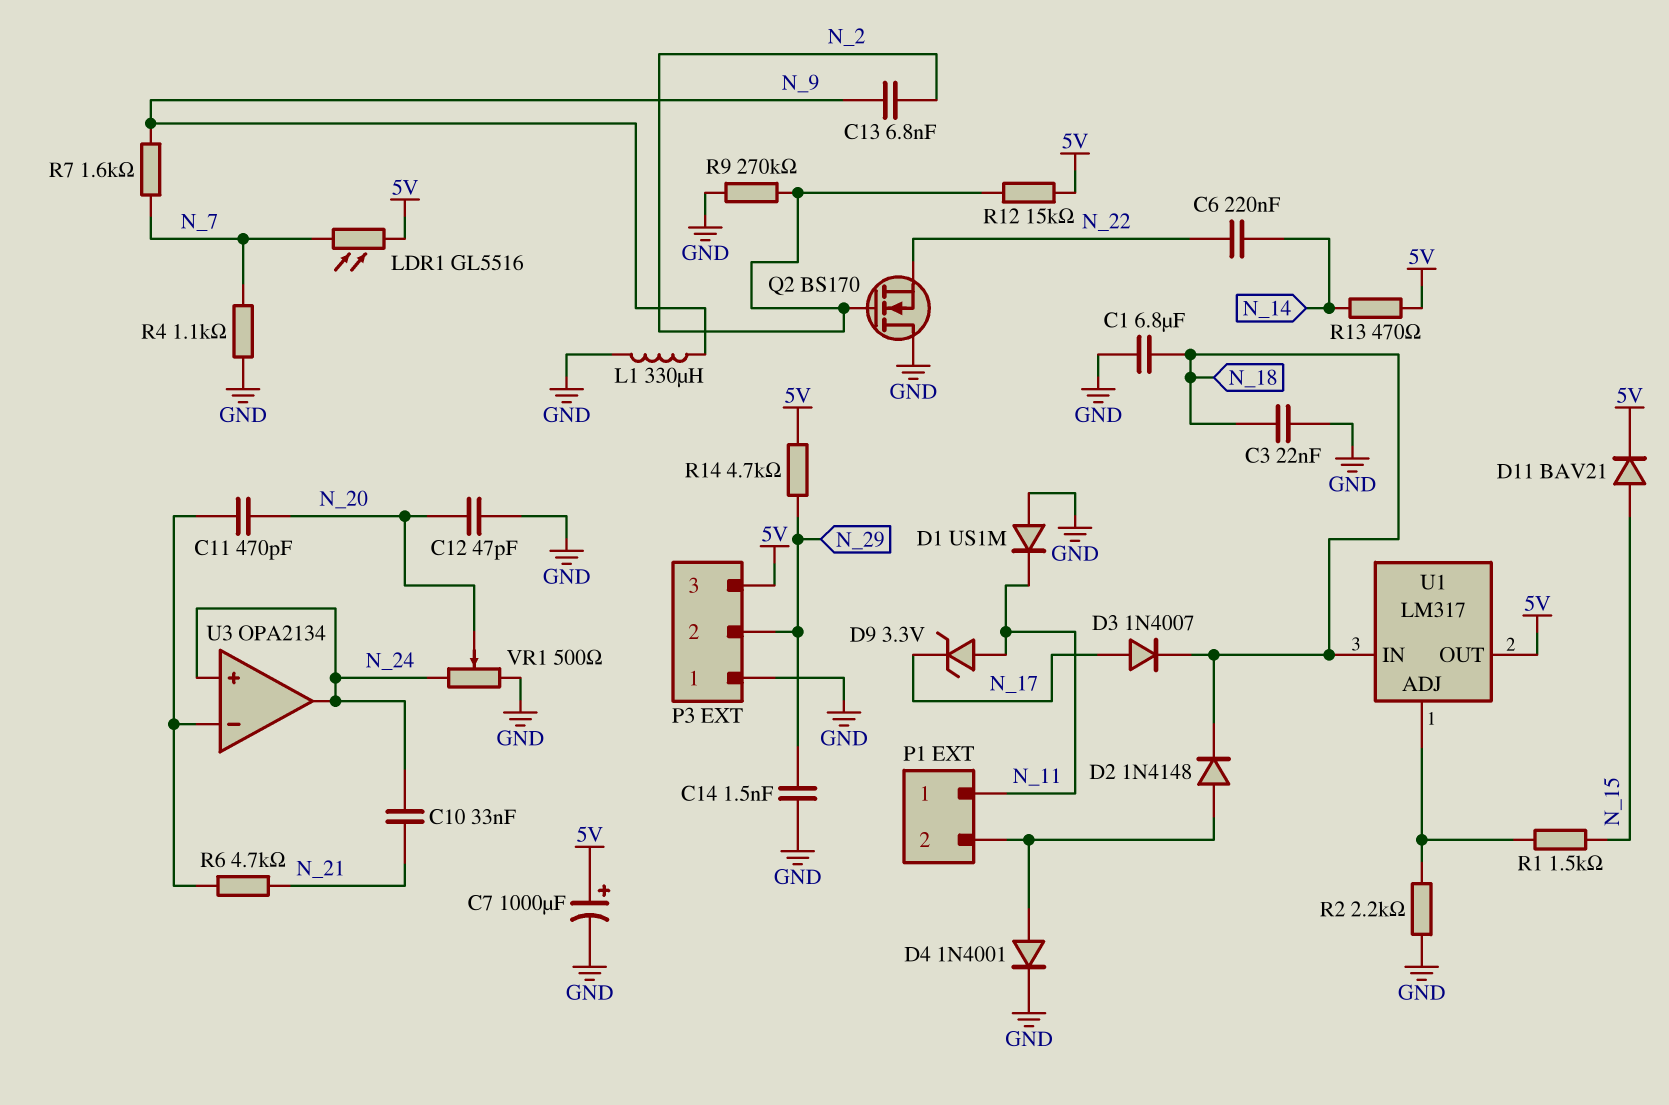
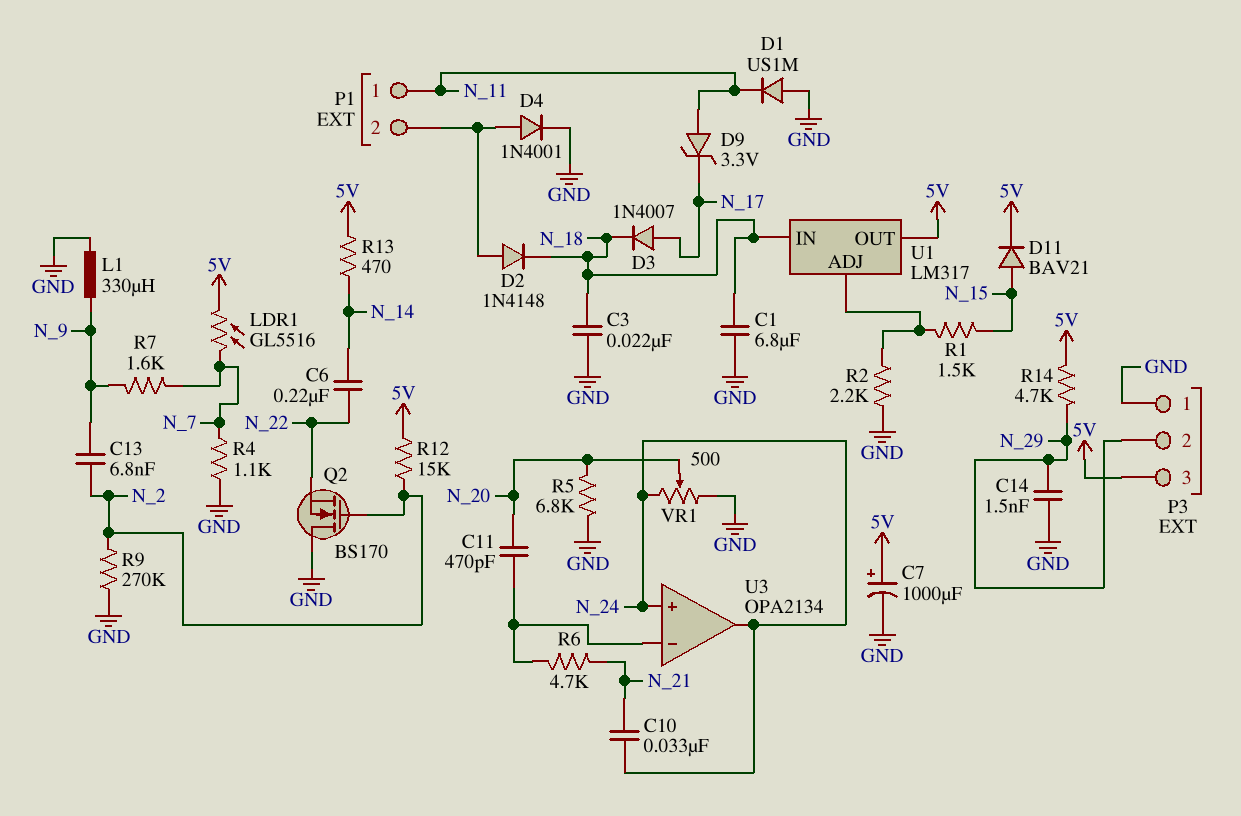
C12: 47pF (GND, N_20) -> none
R5: none -> 6.8k (GND, N_20)

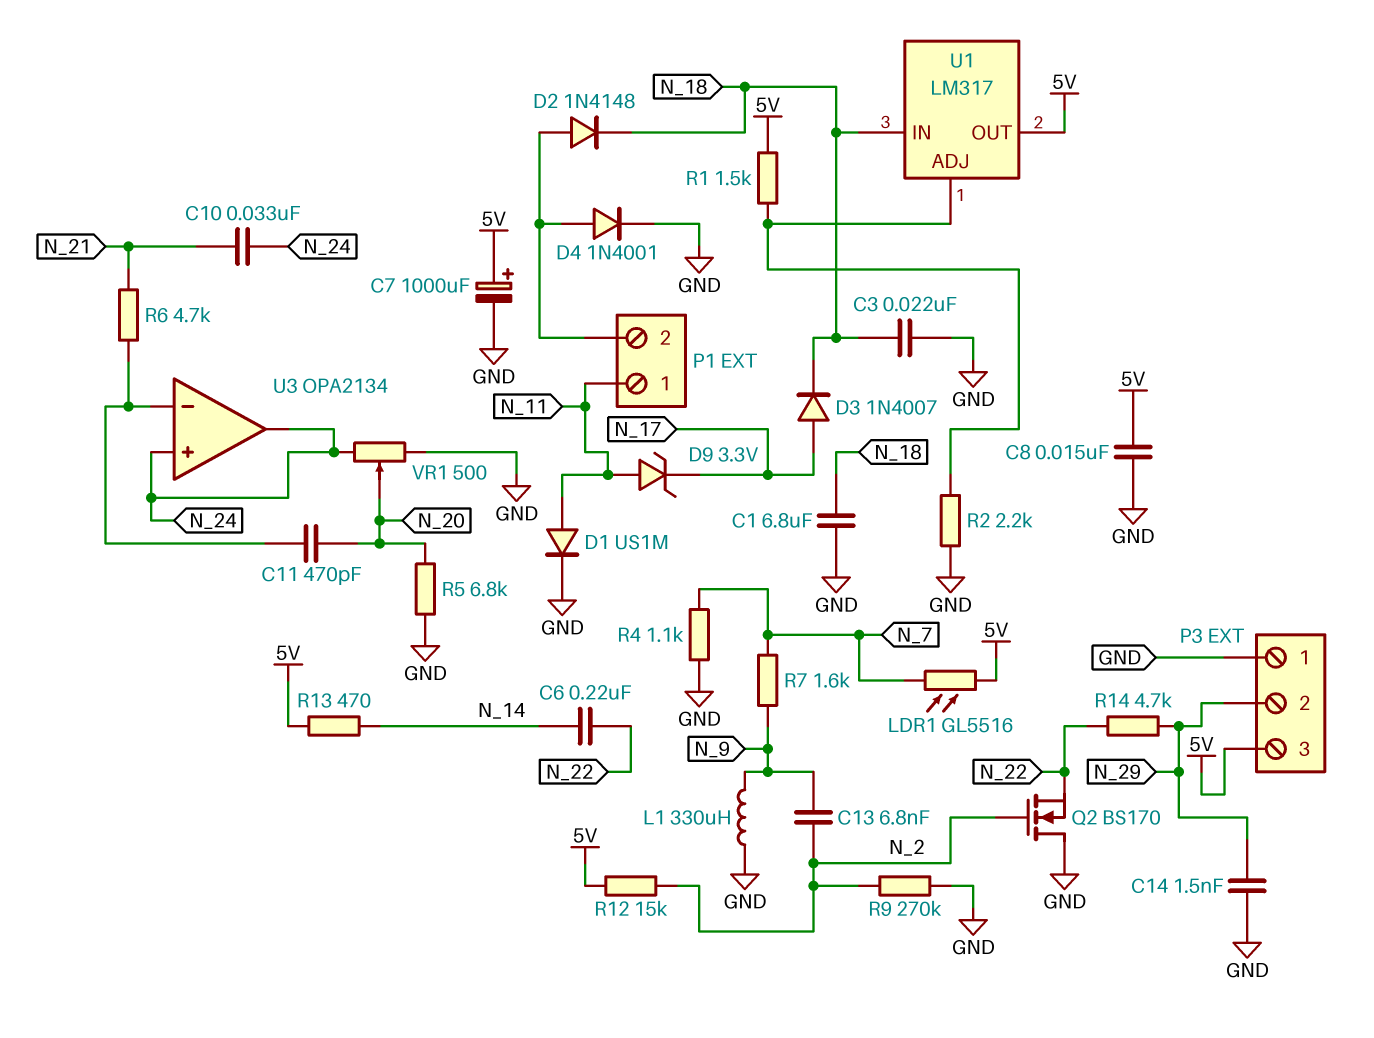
C8: none -> 15nF (5V, GND)
D1: diode US1M (A GND, K N_11) -> diode US1M (A N_11, K GND)
D11: diode BAV21 (A N_15, K 5V) -> none
R1: 1.5k (N_15, U1/ADJ) -> 1.5k (5V, U1/ADJ)
R14: 4.7k (5V, N_29) -> 4.7k (N_22, N_29)

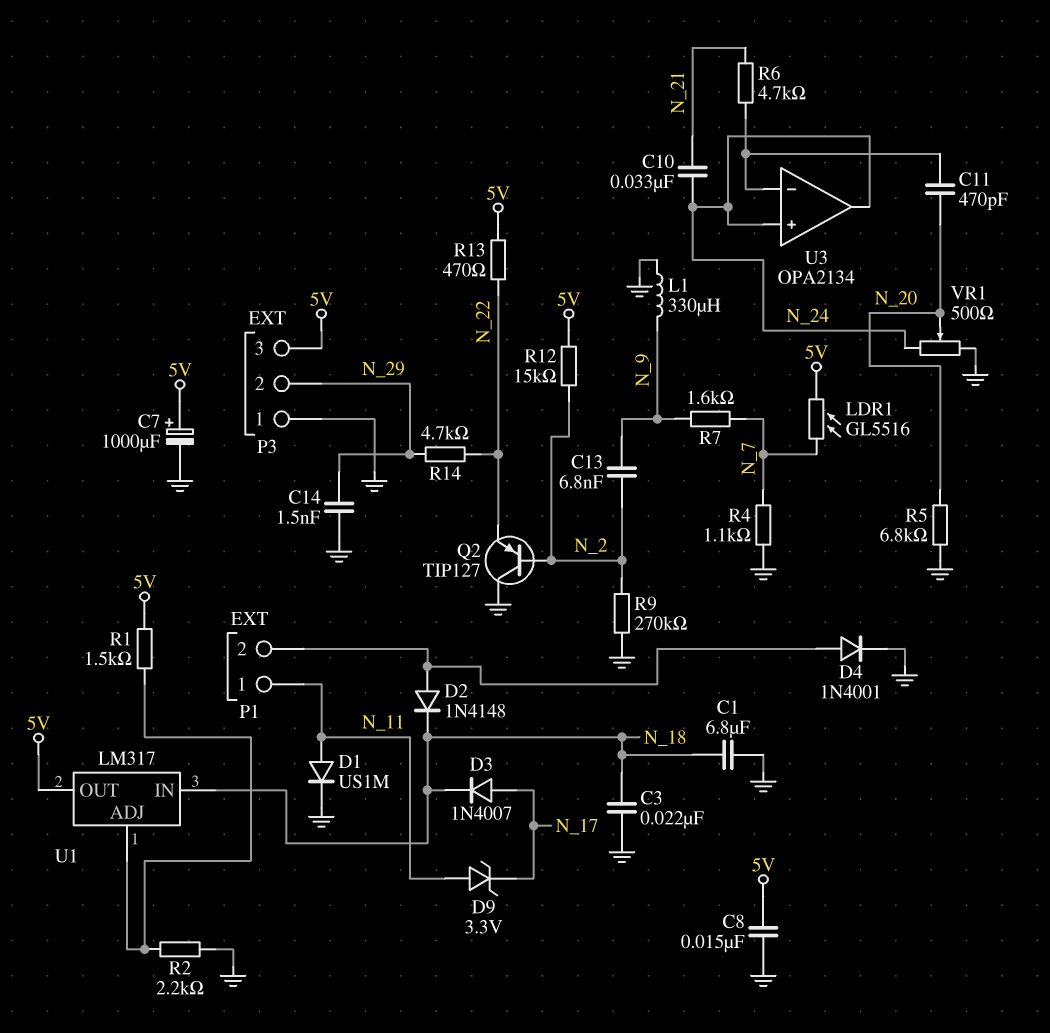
C6: 220nF (N_14, N_22) -> none
Q2: NMOS BS170 (G N_2, D GND, S N_22) -> PNP TIP127 (B N_2, C GND, E N_22)
R13: 470 (5V, N_14) -> 470 (5V, N_22)

